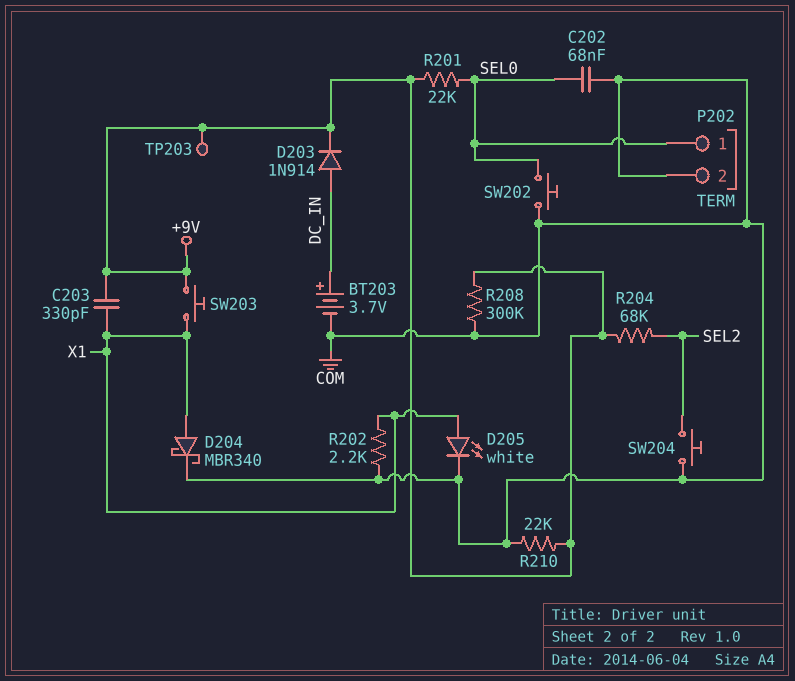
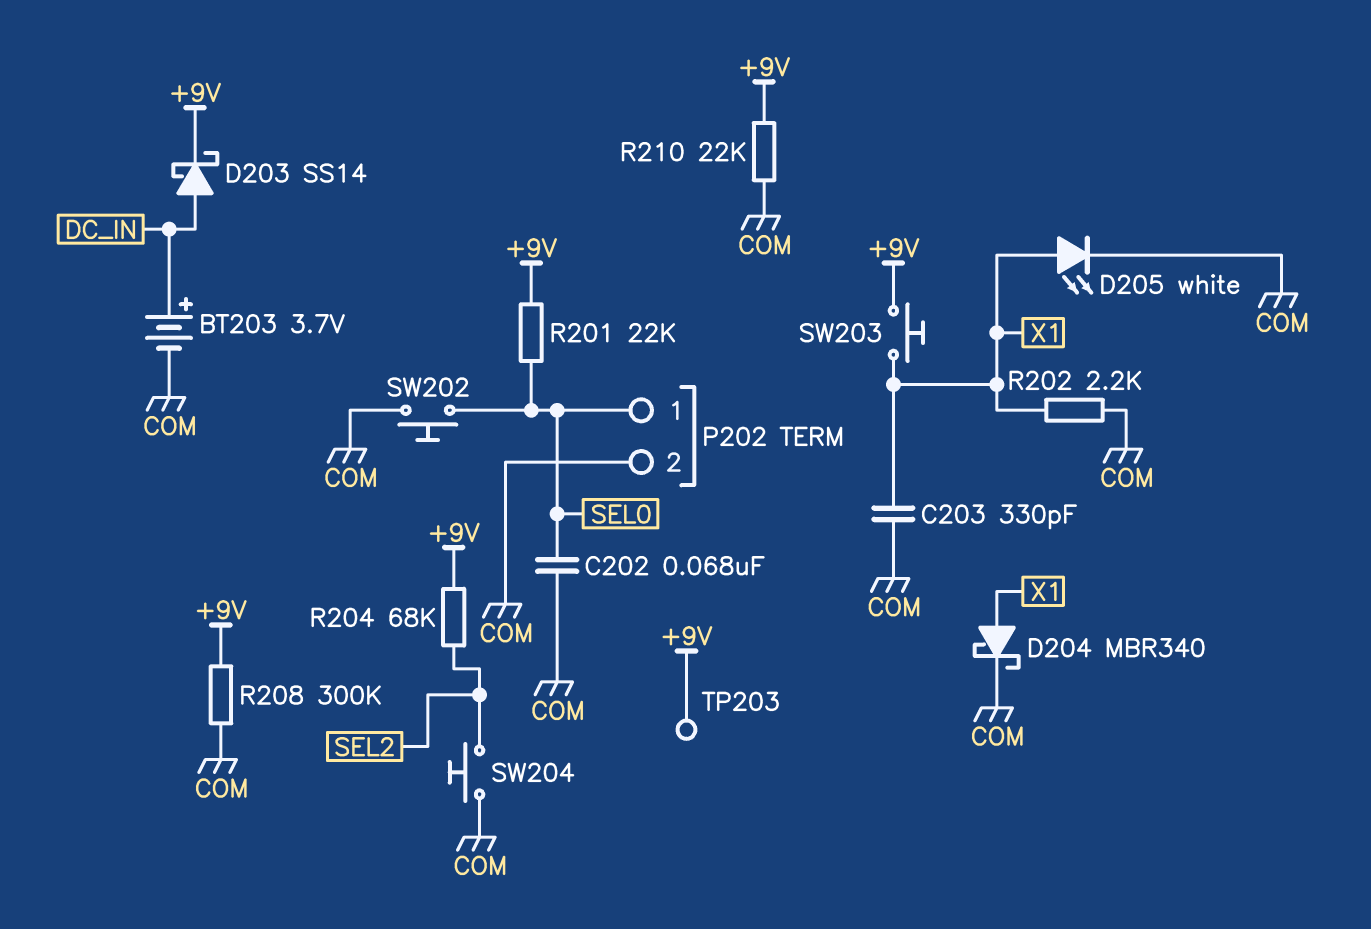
C203: 330pF (+9V, X1) -> 330pF (COM, X1)
D203: diode 1N914 (A DC_IN, K +9V) -> schottky SS14 (A DC_IN, K +9V)

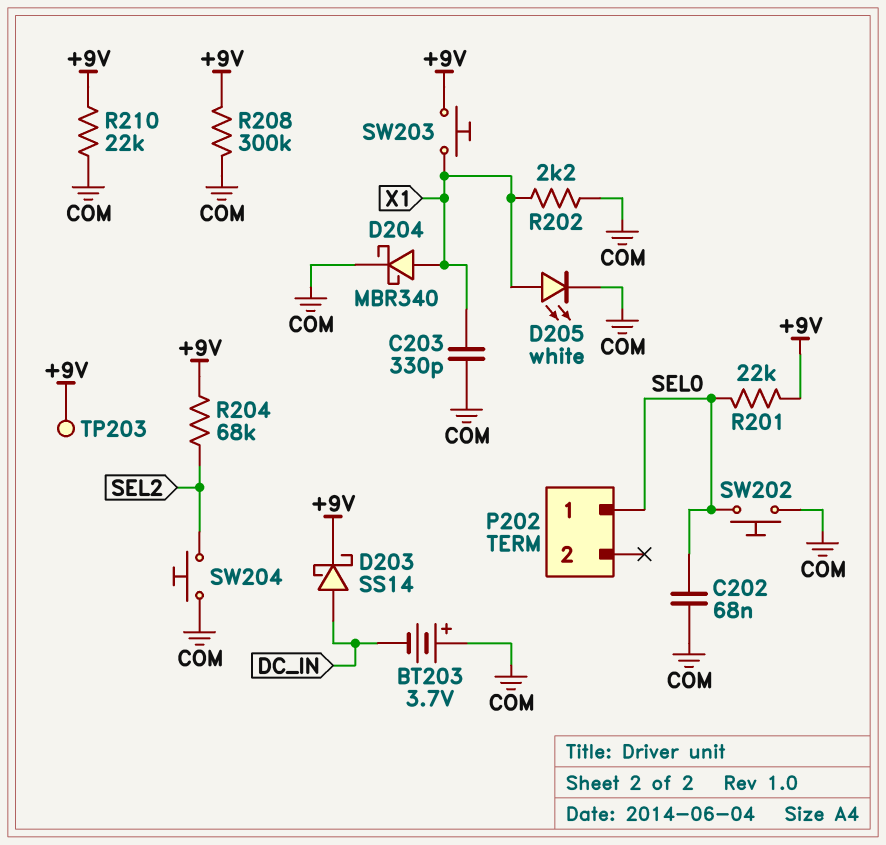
BT203: 3.7V (plus DC_IN, minus COM) -> 3.7V (plus COM, minus DC_IN)
P202 pin 2: COM -> none

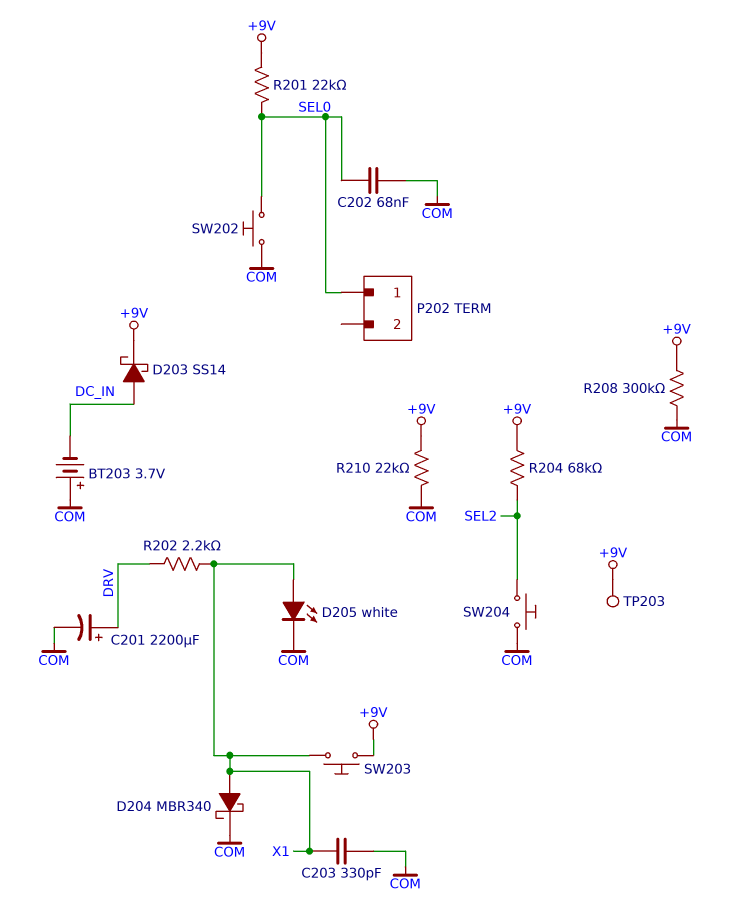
C201: none -> 2200uF (plus DRV, minus COM)
R202: 2.2k (COM, X1) -> 2.2k (DRV, X1)

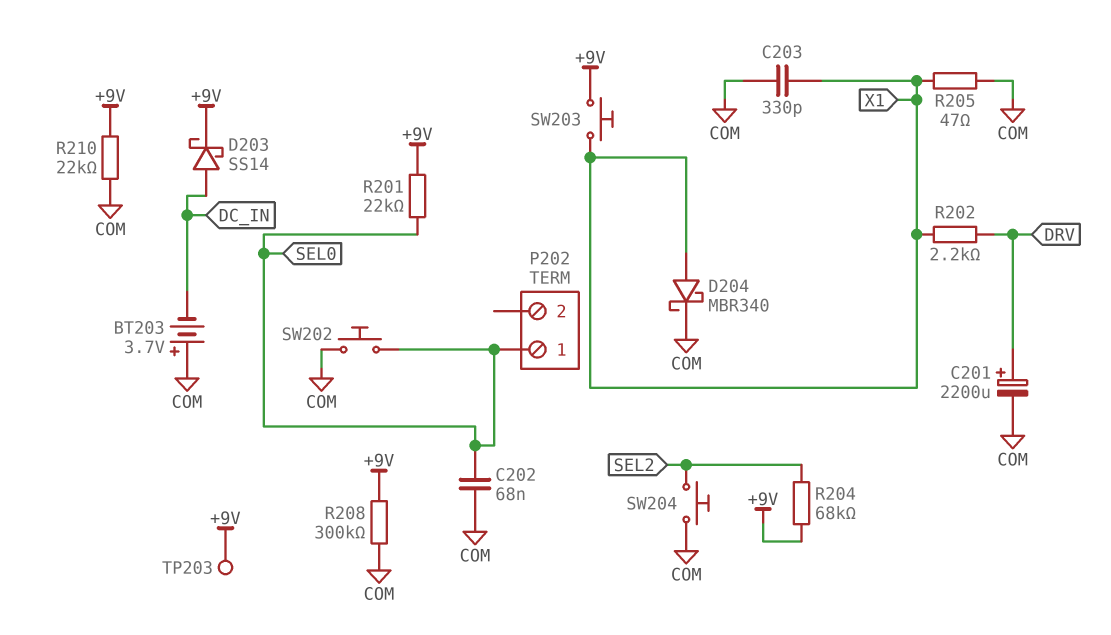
D205: LED white (A X1, K COM) -> none
R205: none -> 47 (COM, X1)

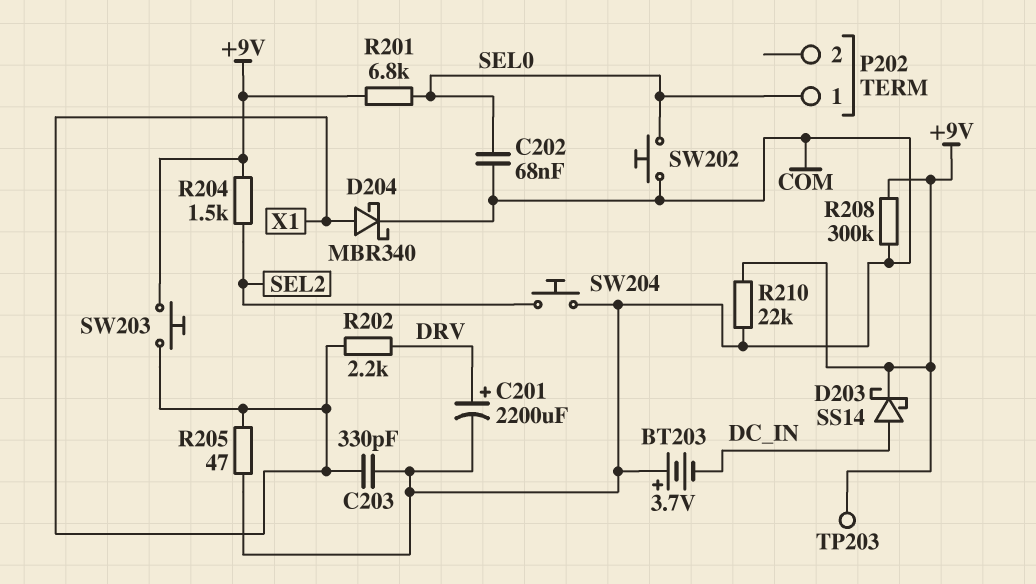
R201: 22k (+9V, SEL0) -> 6.8k (+9V, SEL0)
R204: 68k (+9V, SEL2) -> 1.5k (+9V, SEL2)

